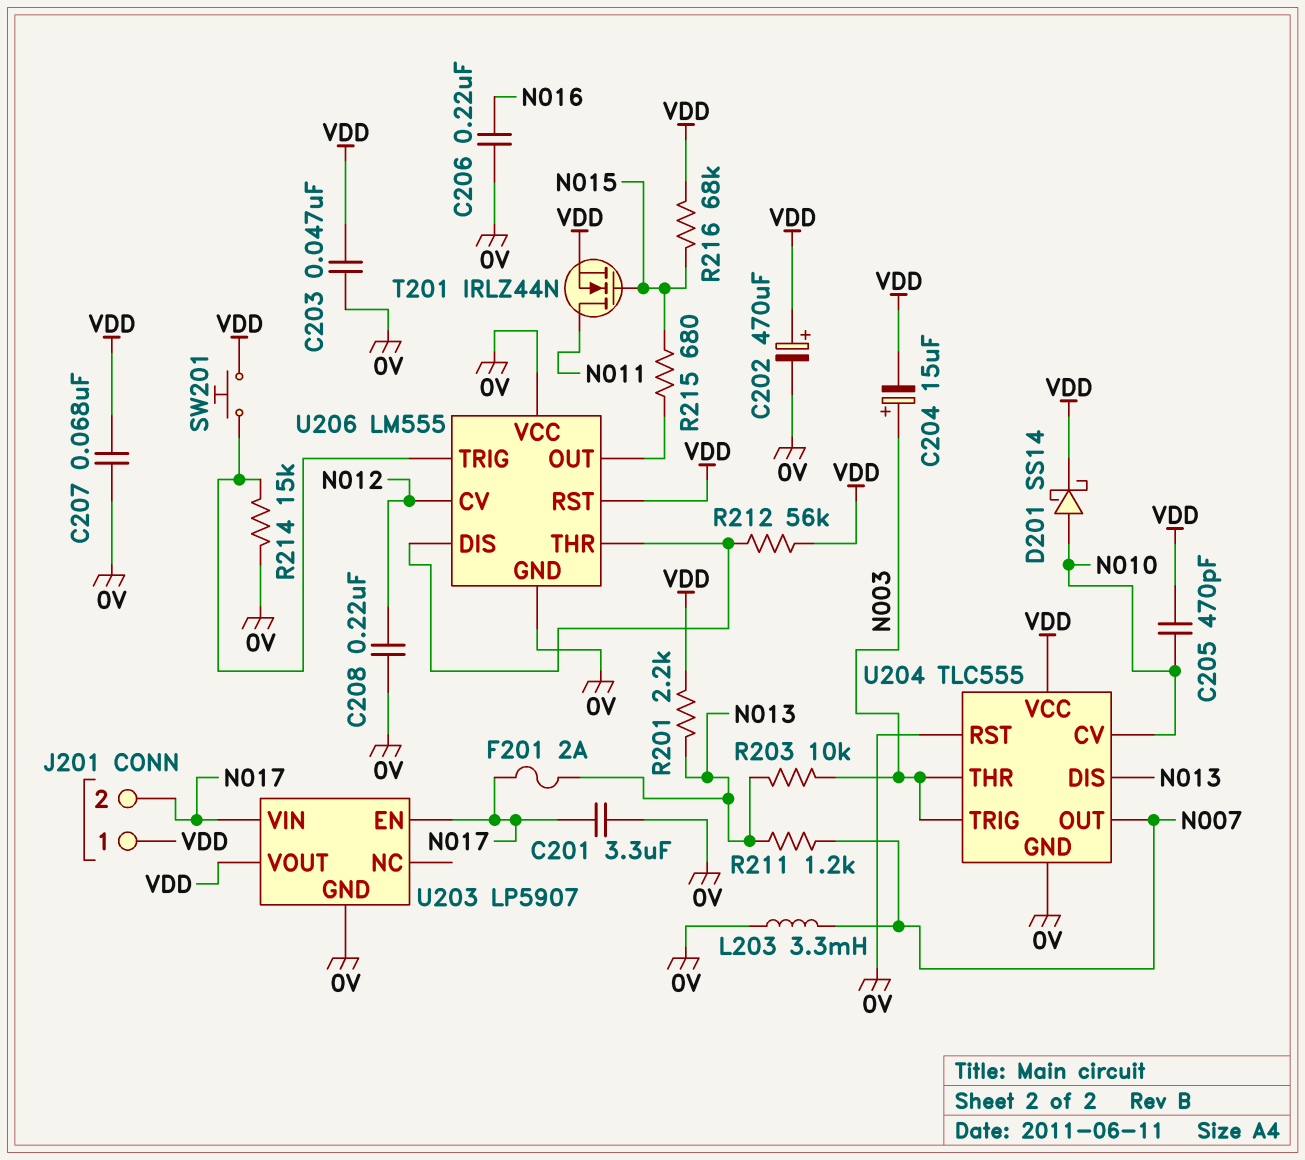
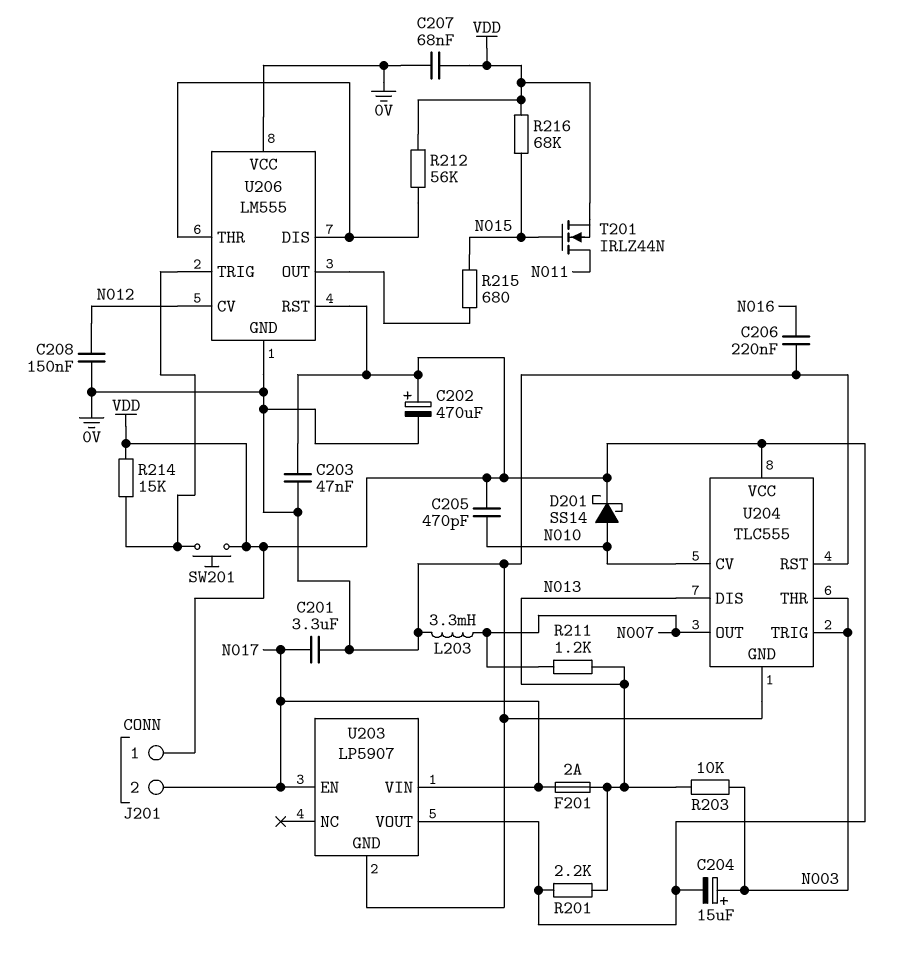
C208: 220nF (0V, N012) -> 150nF (0V, N012)
R214: 15k (0V, U206/TRIG) -> 15k (U206/TRIG, VDD)

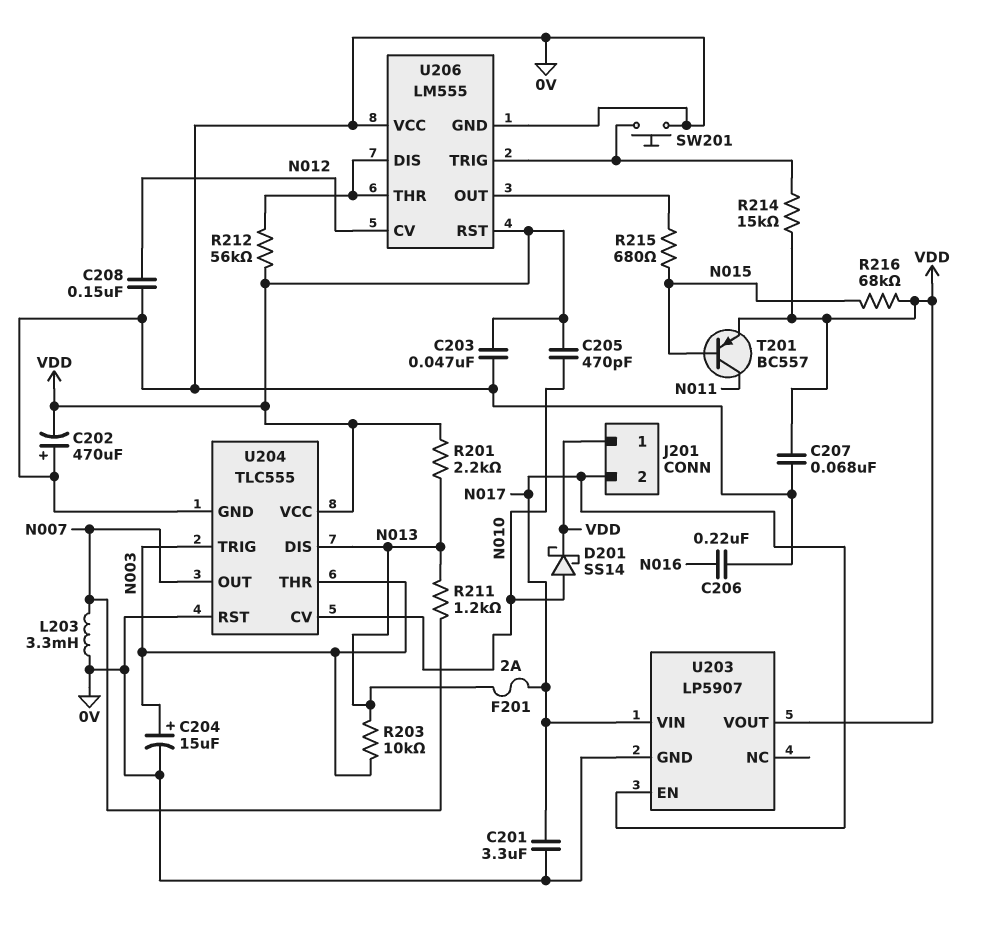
C202: 470uF (plus VDD, minus 0V) -> 470uF (plus 0V, minus VDD)
C204: 15uF (plus N003, minus VDD) -> 15uF (plus N003, minus 0V)
SW201: button (U206/TRIG, VDD) -> button (0V, U206/TRIG)
T201: NMOS IRLZ44N (G N015, D N011, S VDD) -> PNP BC557 (B N015, C N011, E VDD)

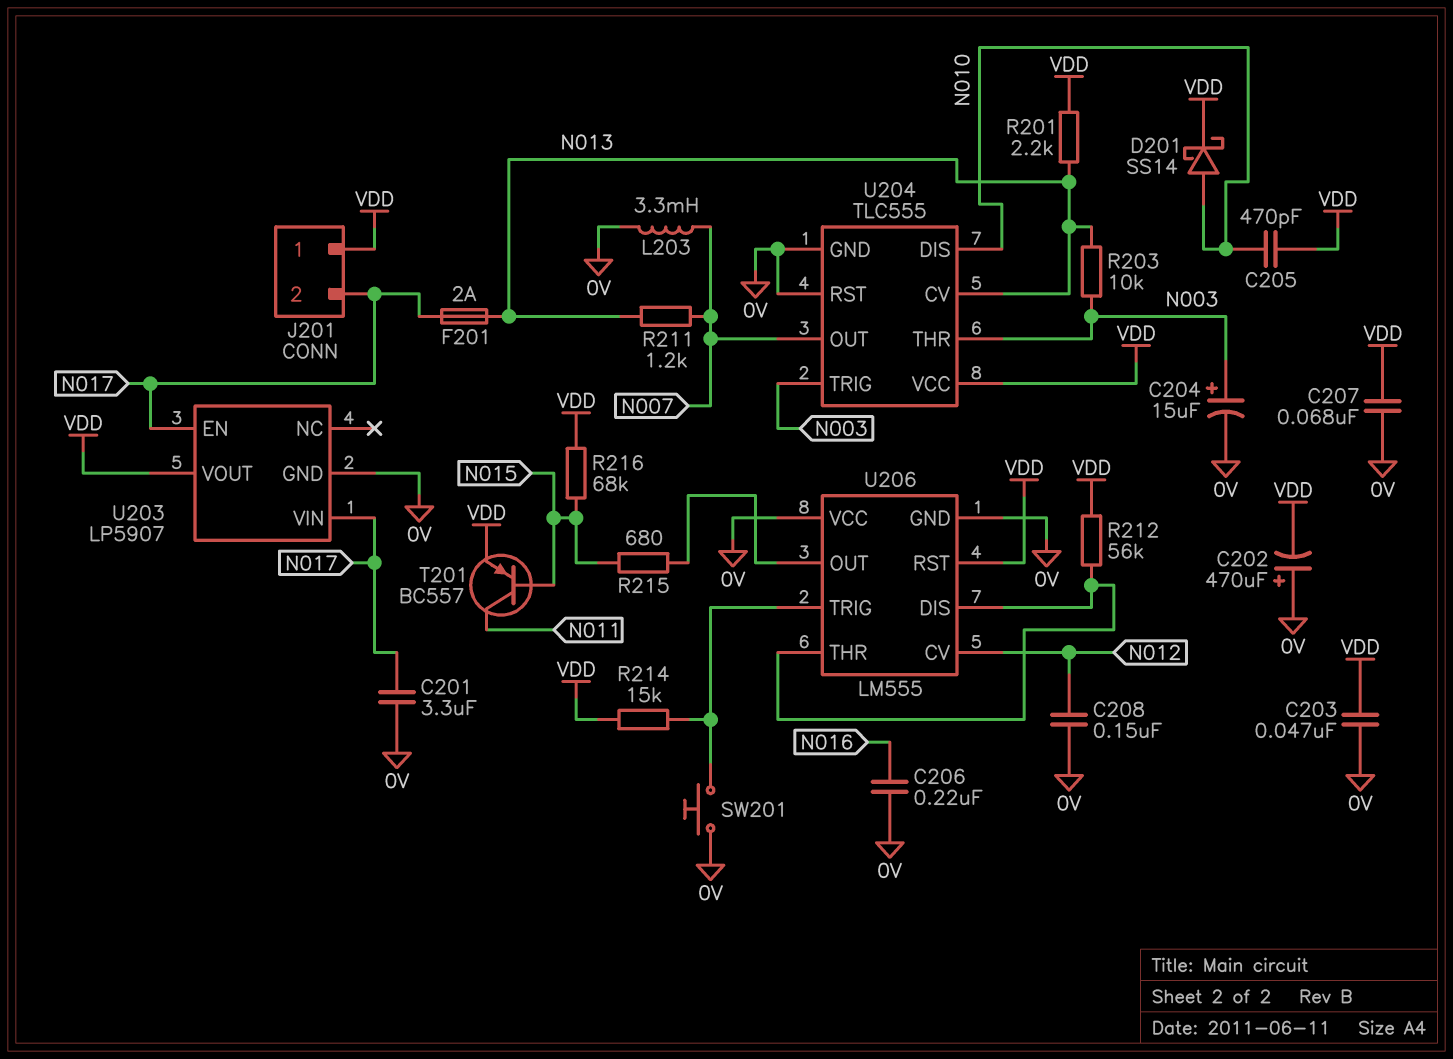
U204 pin CV: N010 -> N013
U204 pin DIS: N013 -> N010

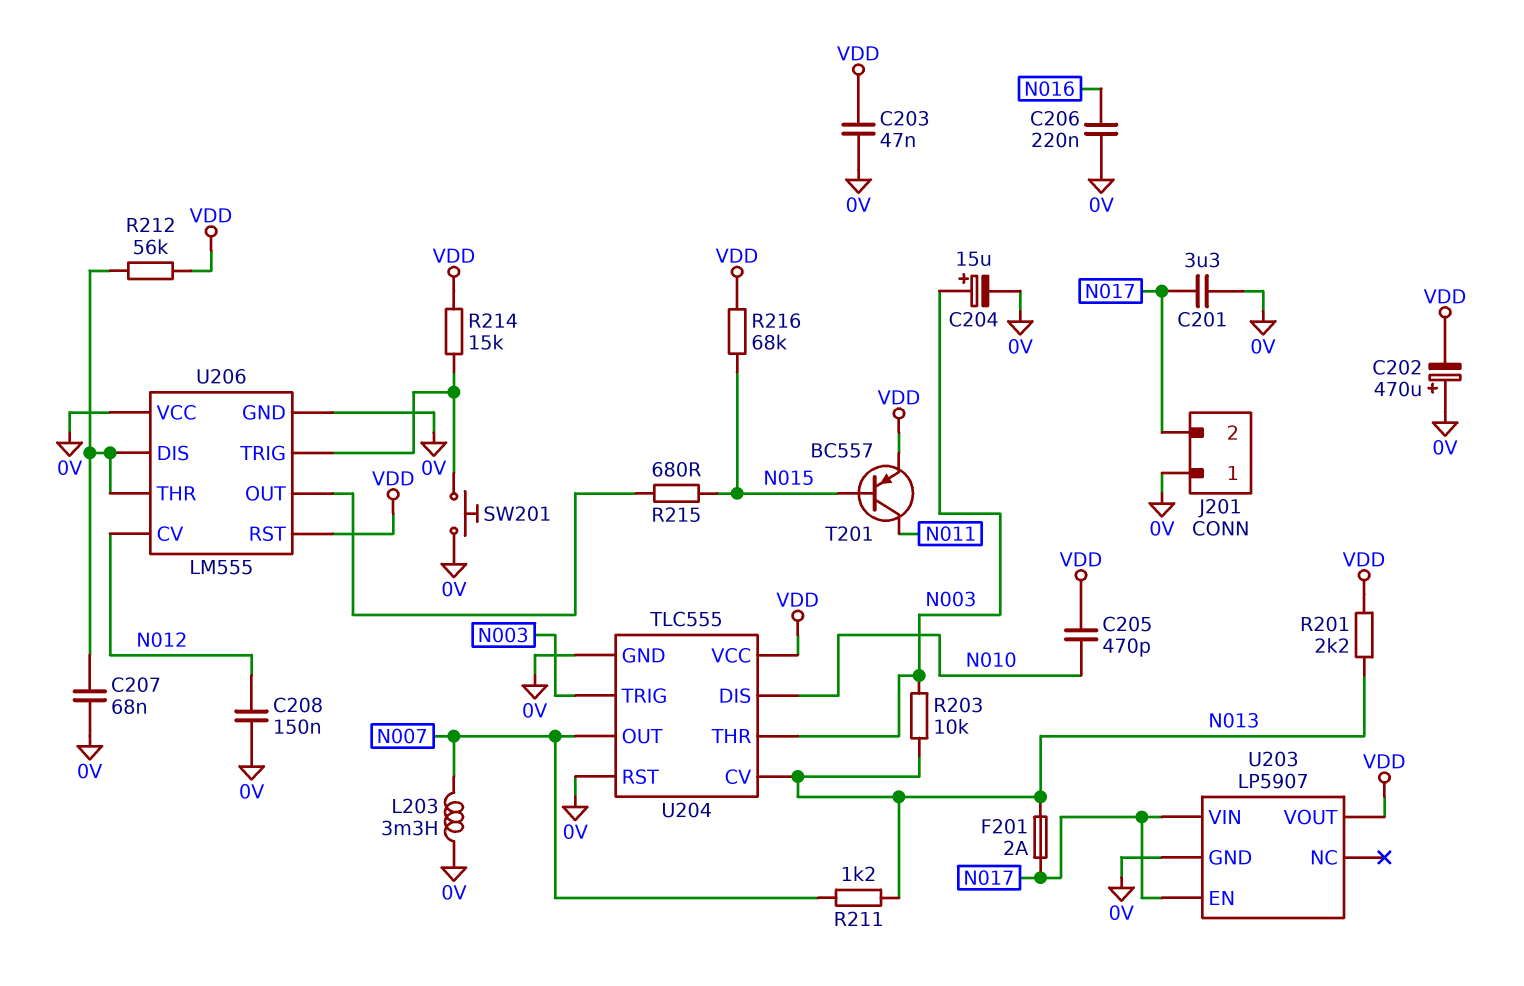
C207: 68nF (0V, VDD) -> 68nF (0V, U206/DIS)
D201: schottky SS14 (A N010, K VDD) -> none
J201 pin 1: VDD -> 0V

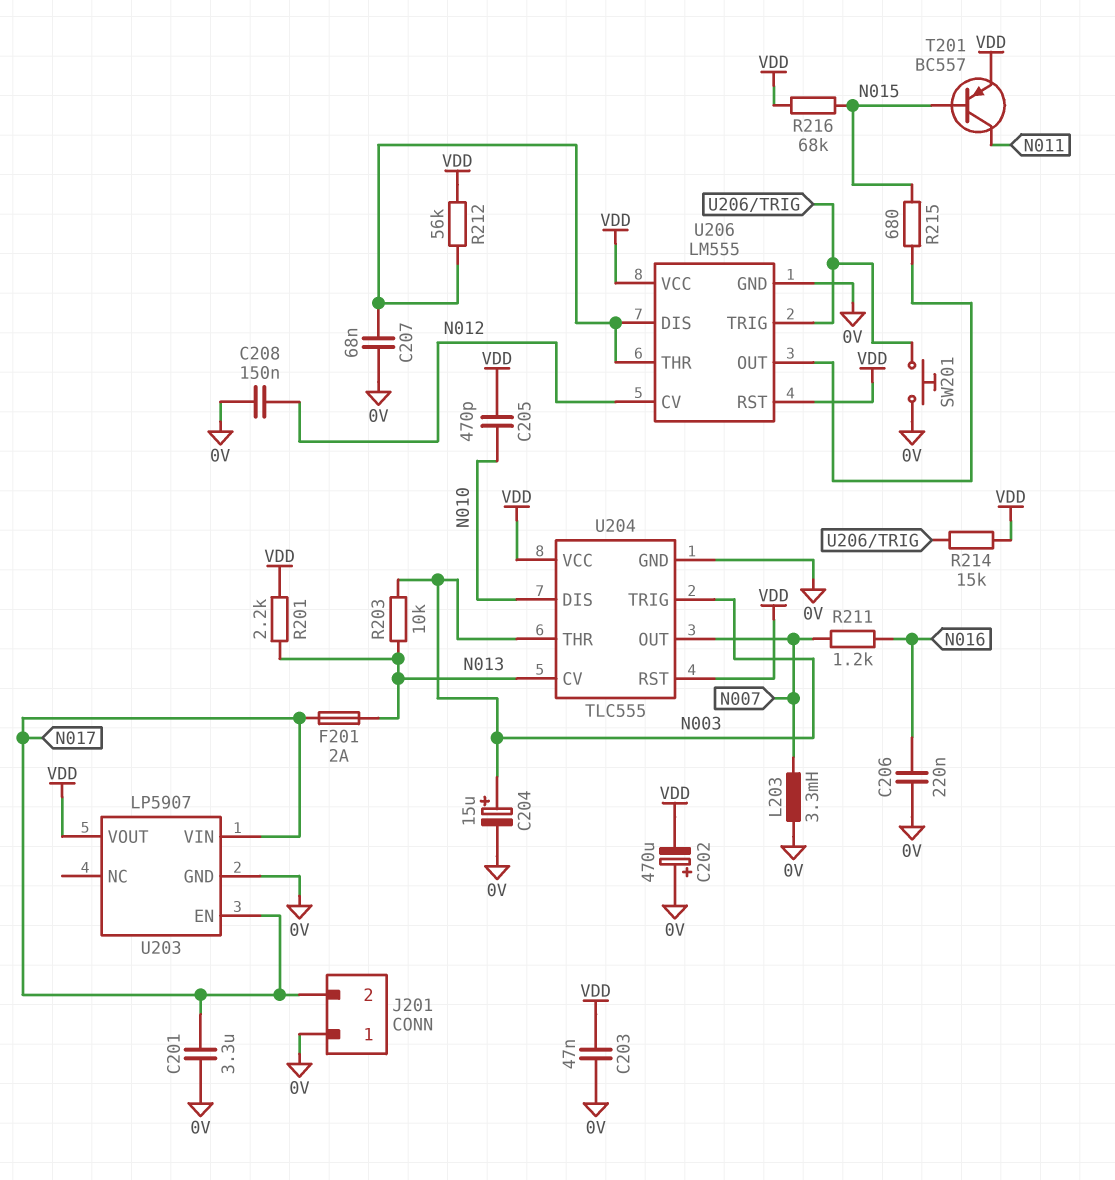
R211: 1.2k (N007, N013) -> 1.2k (N007, N016)
U204 pin RST: 0V -> VDD
U206 pin VCC: 0V -> VDD

